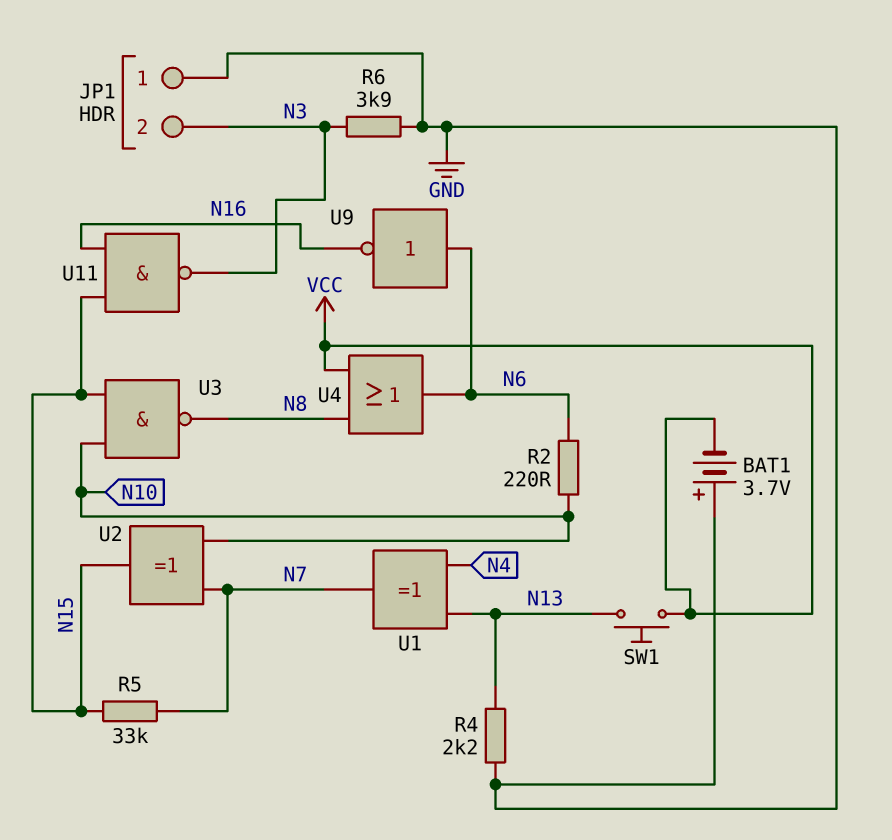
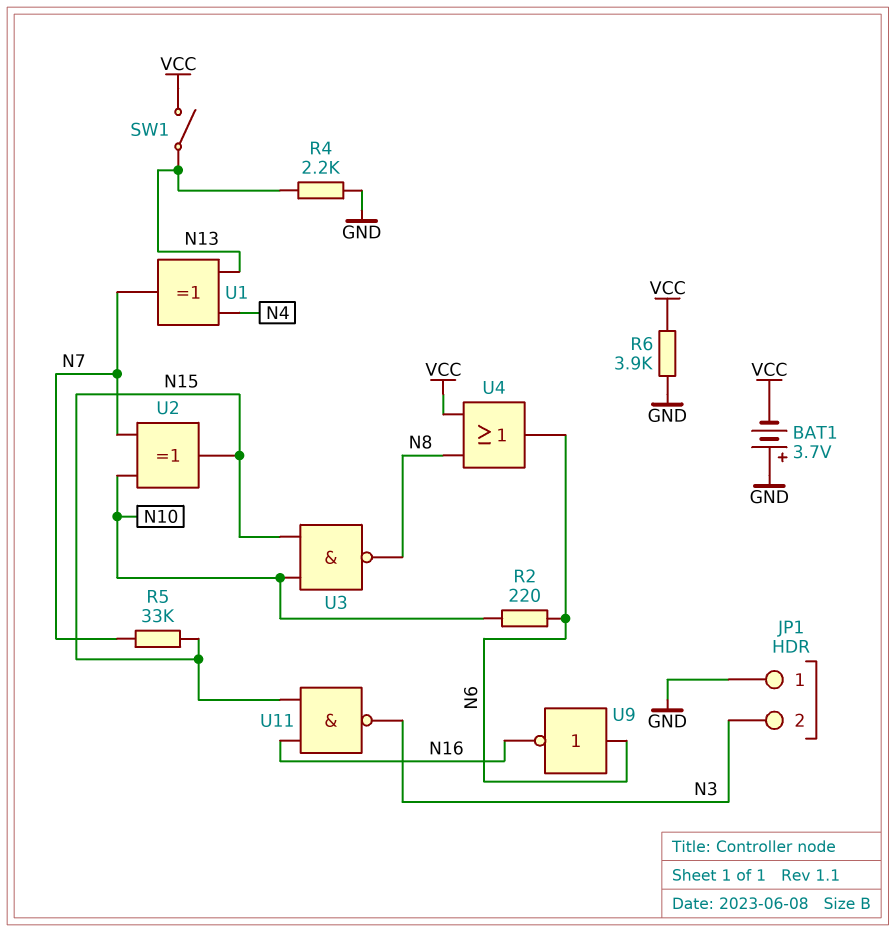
R6: 3.9k (GND, N3) -> 3.9k (GND, VCC)
SW1: button (N13, VCC) -> switch (N13, VCC)

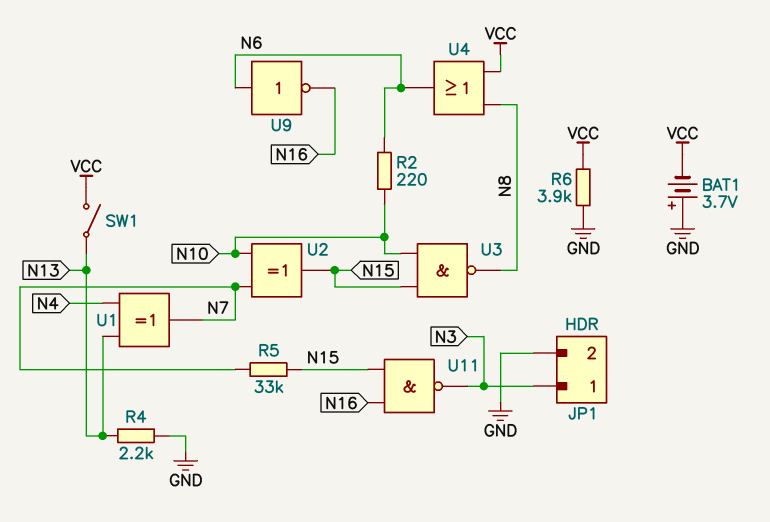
JP1 pin 1: GND -> N3
JP1 pin 2: N3 -> GND

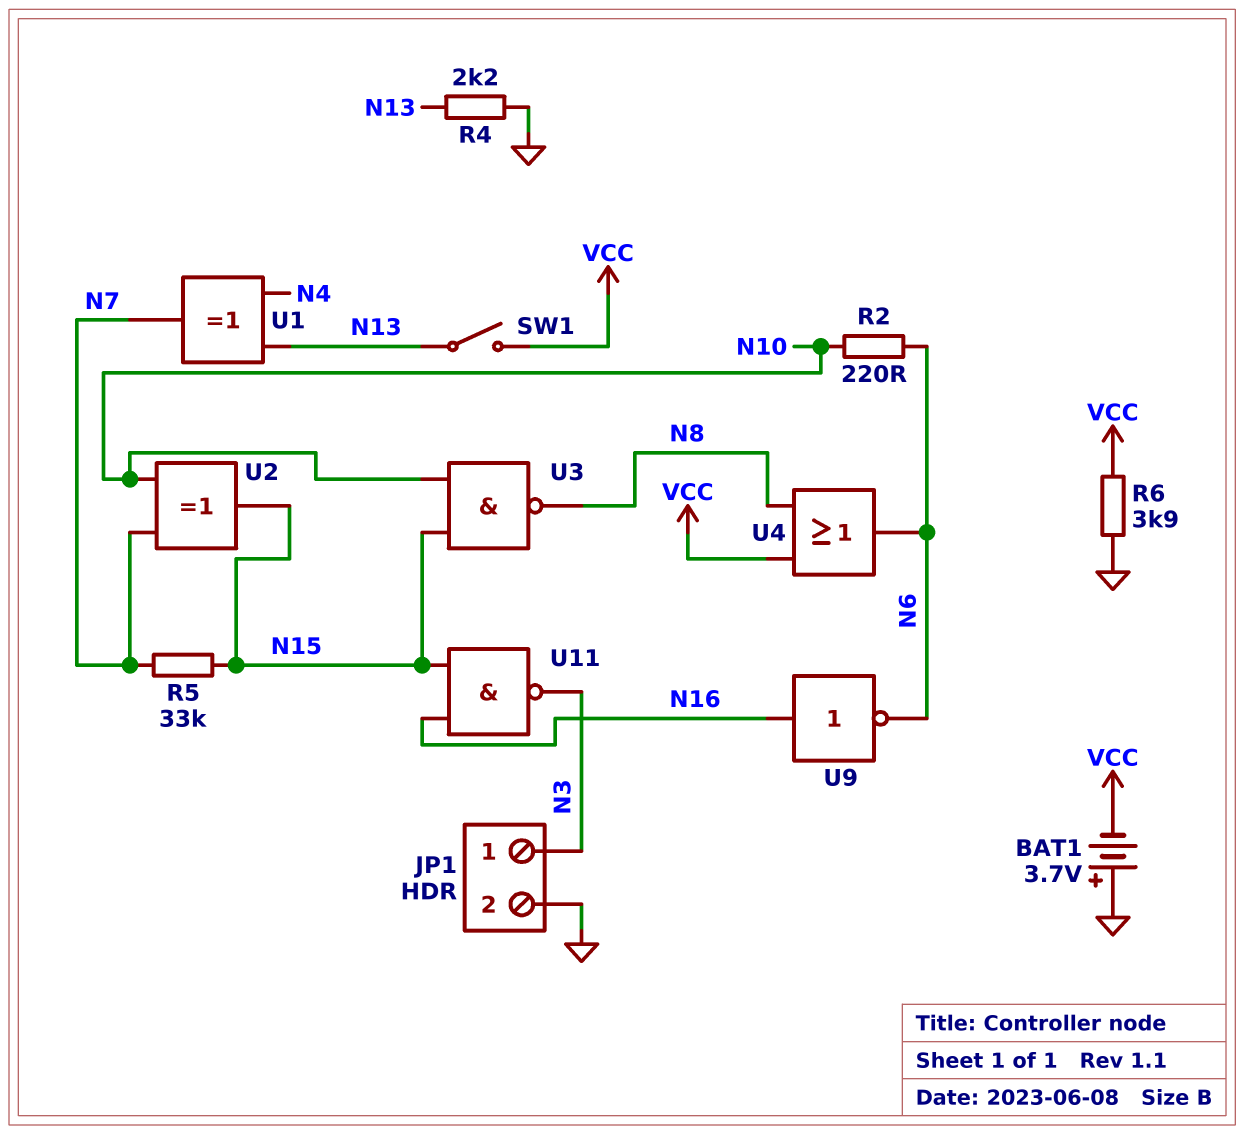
U9: NOT (in N6, out N16) -> NOT (in N16, out N6)

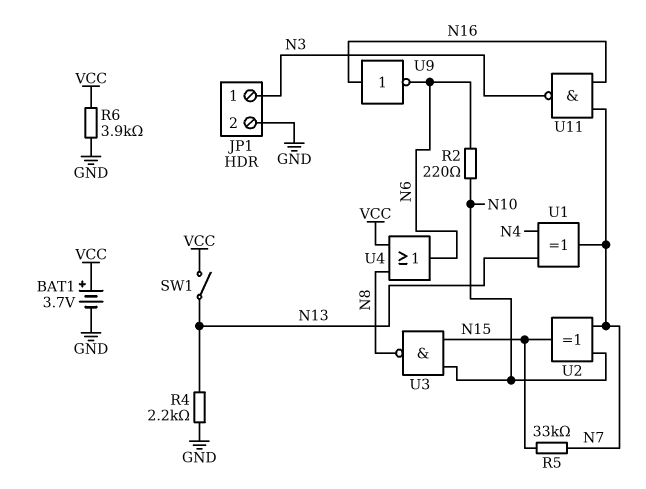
BAT1: 3.7V (plus GND, minus VCC) -> 3.7V (plus VCC, minus GND)
U11: NAND (in N15, in N16, out N3) -> NAND (in N7, in N16, out N3)

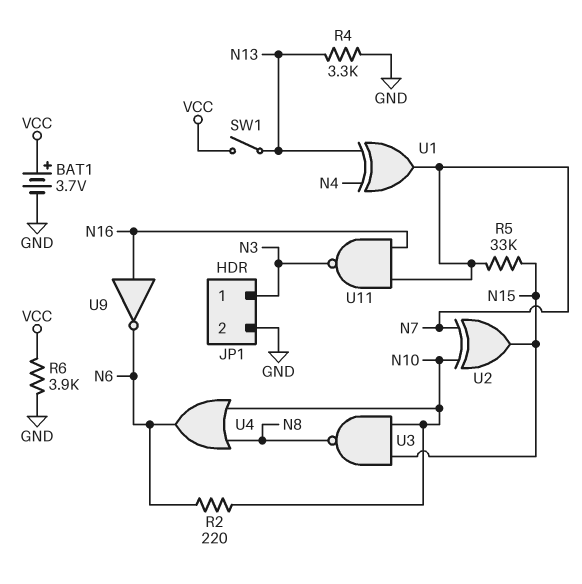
R4: 2.2k (GND, N13) -> 3.3k (GND, N13)
U4: OR (in N8, in VCC, out N6) -> OR (in N8, in N10, out N6)

